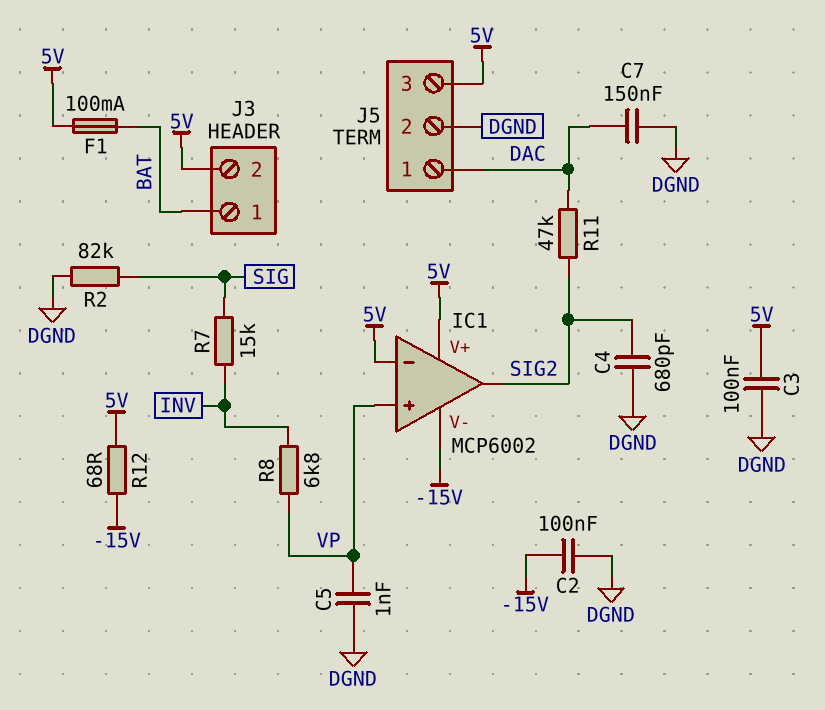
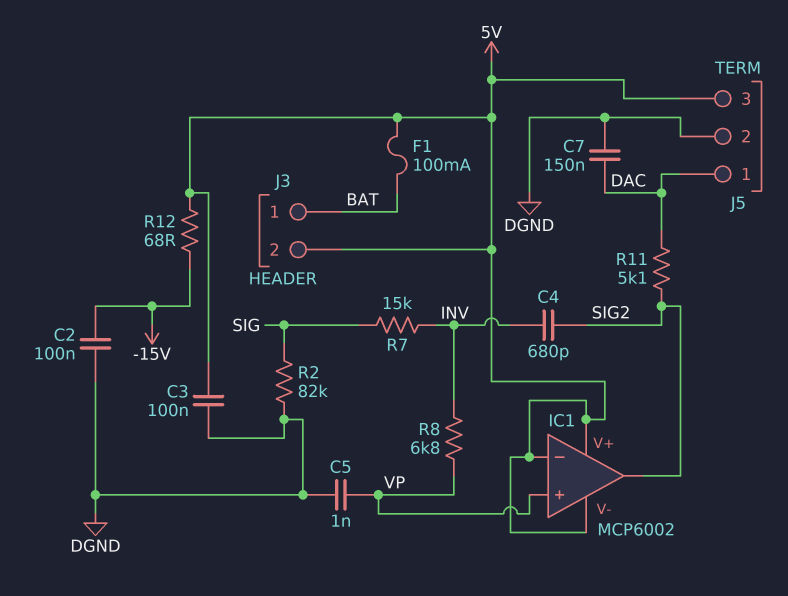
C4: 680pF (DGND, SIG2) -> 680pF (INV, SIG2)
IC1 pin V-: -15V -> 5V
R11: 47k (DAC, SIG2) -> 5.1k (DAC, SIG2)

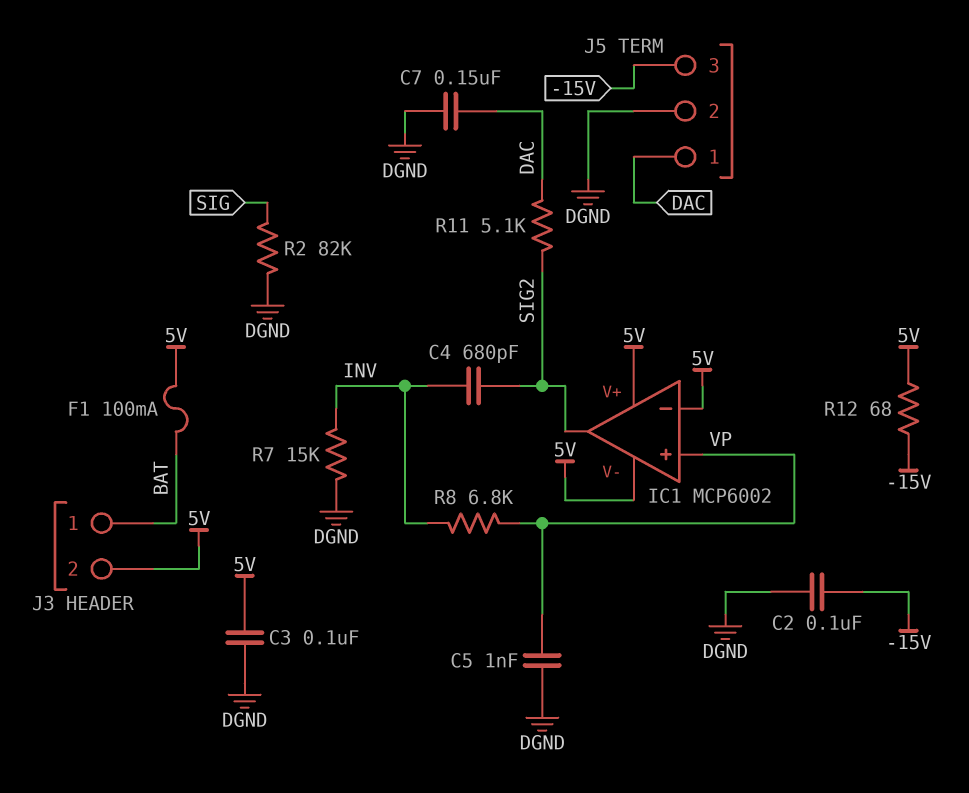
J5 pin 3: 5V -> -15V
R7: 15k (INV, SIG) -> 15k (DGND, INV)

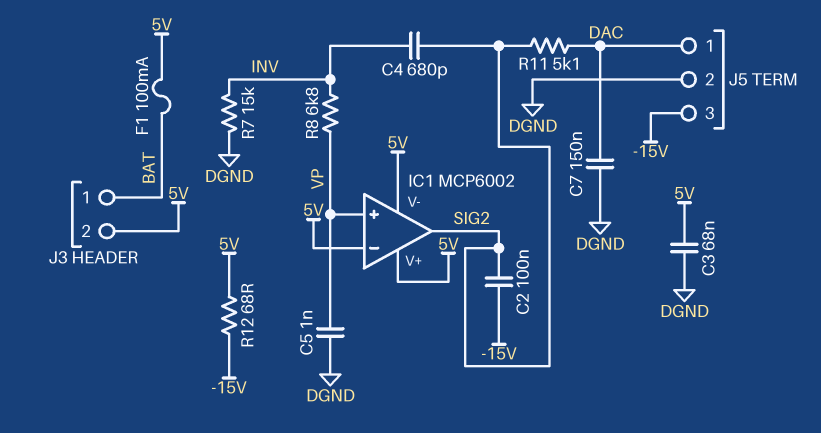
C2: 100nF (-15V, DGND) -> 100nF (-15V, SIG2)
C3: 100nF (5V, DGND) -> 68nF (5V, DGND)
R2: 82k (DGND, SIG) -> none

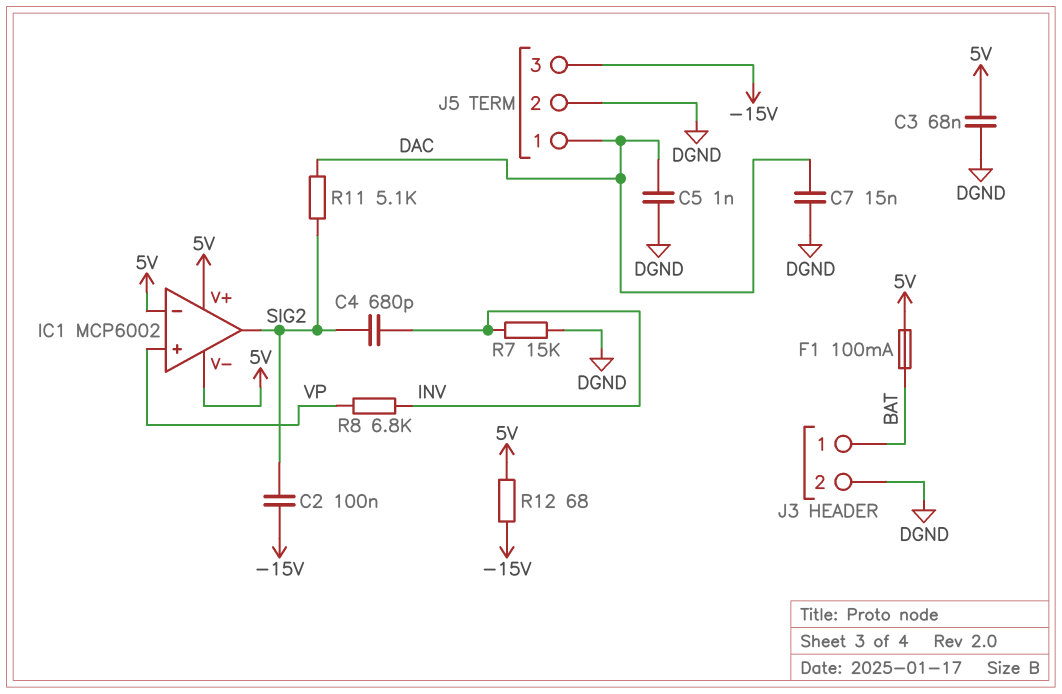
C5: 1nF (DGND, VP) -> 1nF (DAC, DGND)
C7: 150nF (DAC, DGND) -> 15nF (DAC, DGND)
J3 pin 2: 5V -> DGND

